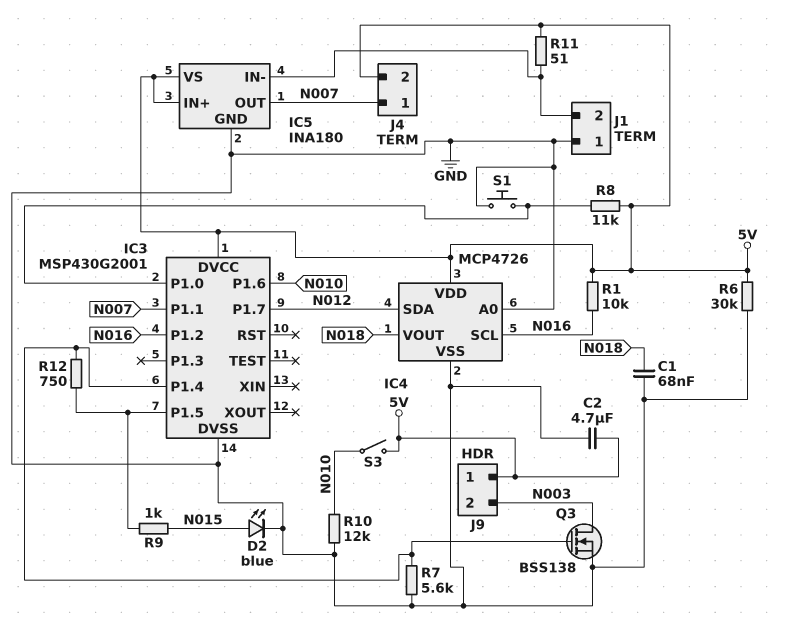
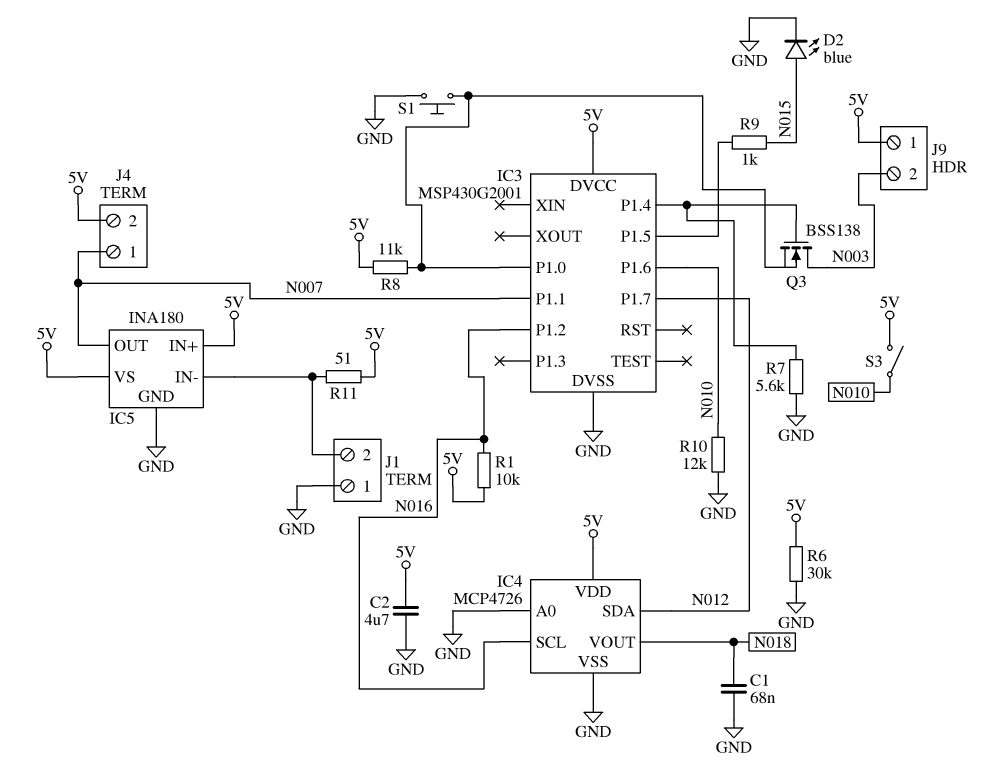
Q3: NMOS BSS138 (G IC3/P1.4, D N003, S GND) -> NMOS BSS138 (G IC3/P1.4, D N003, S IC3/P1.0)
R12: 750 (IC3/P1.4, IC3/P1.5) -> none

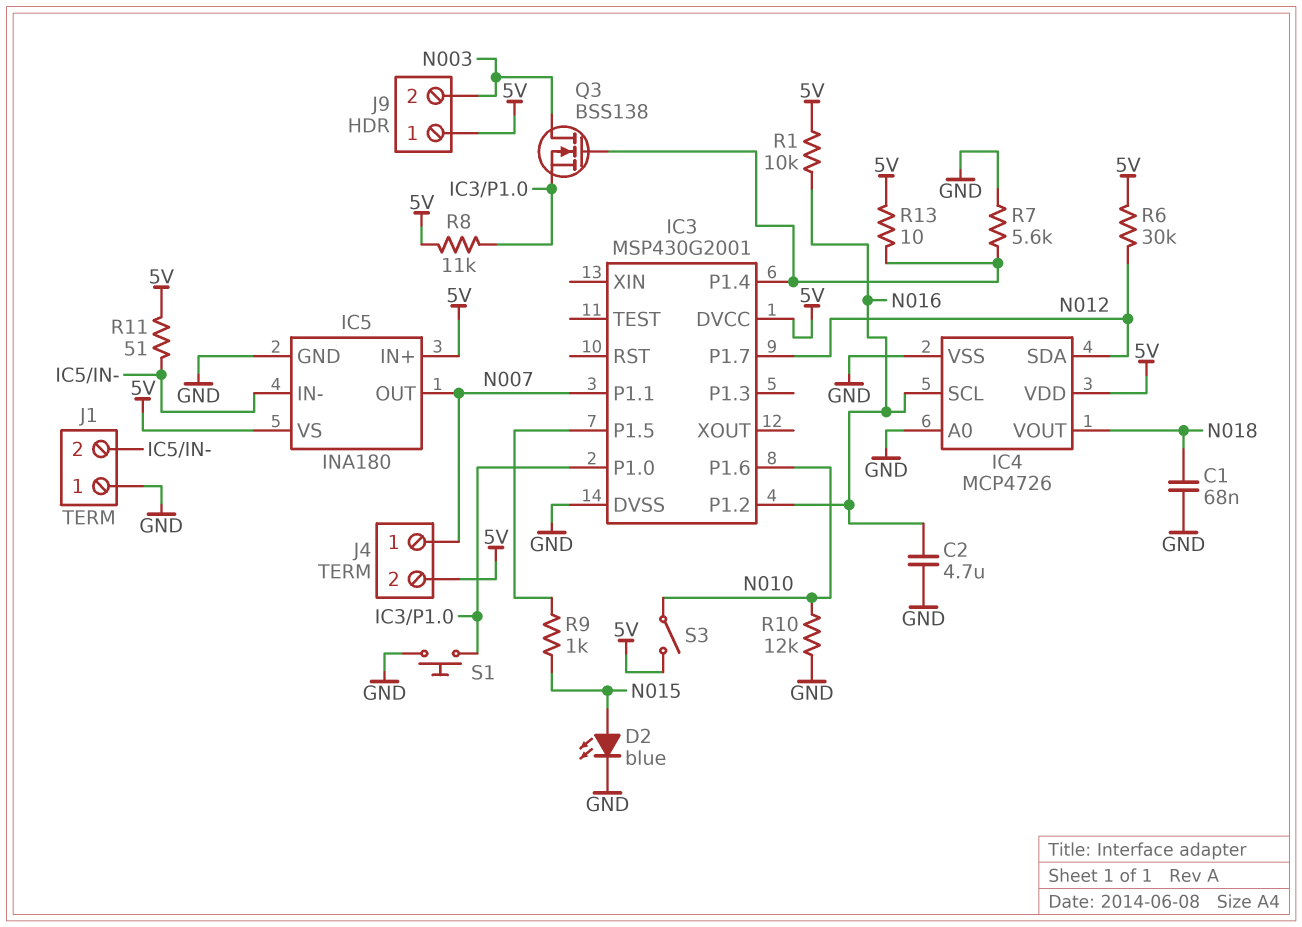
C2: 4.7uF (5V, GND) -> 4.7uF (GND, N016)
R6: 30k (5V, GND) -> 30k (5V, N012)
R13: none -> 10 (5V, IC3/P1.4)

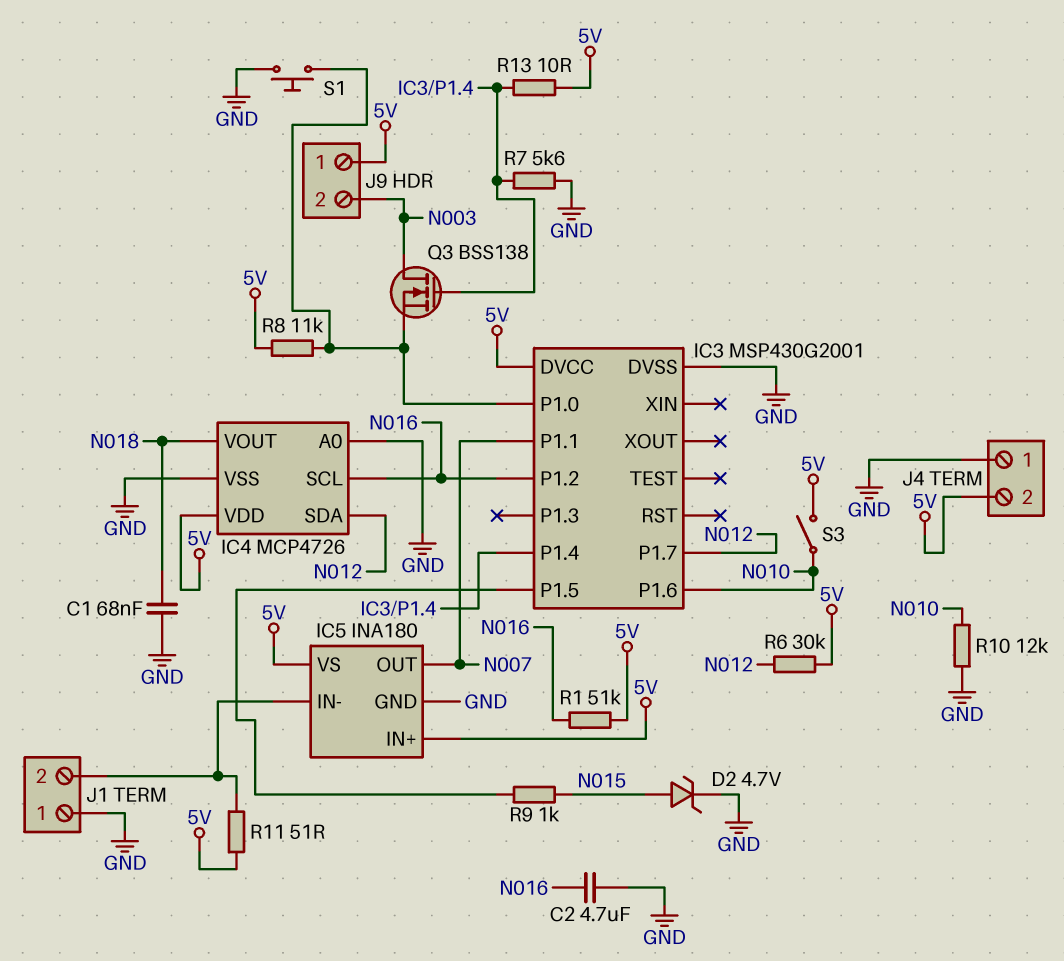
D2: LED blue (A N015, K GND) -> zener 4.7V (A N015, K GND)
J4 pin 1: N007 -> GND
R1: 10k (5V, N016) -> 51k (5V, N016)

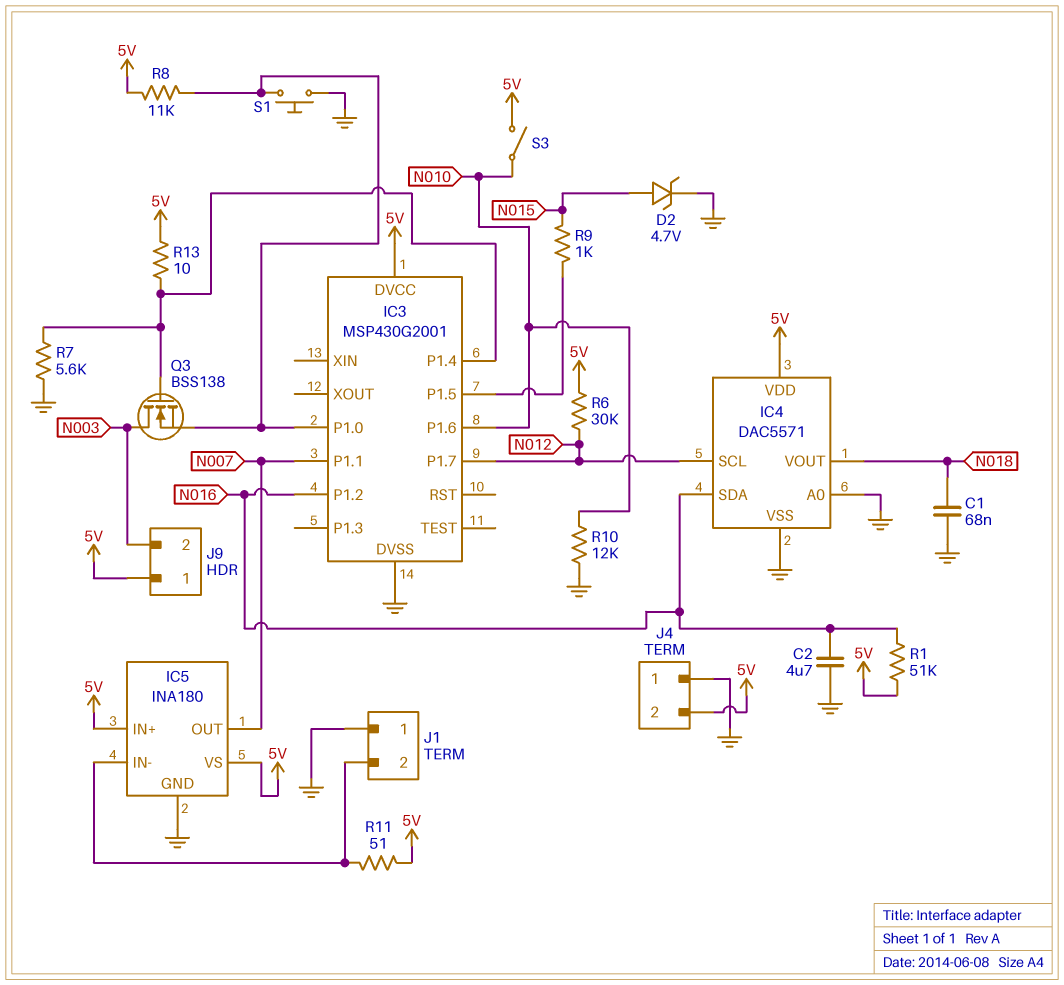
IC4: MCP4726 -> DAC5571
IC4 pin SCL: N016 -> N012
IC4 pin SDA: N012 -> N016

